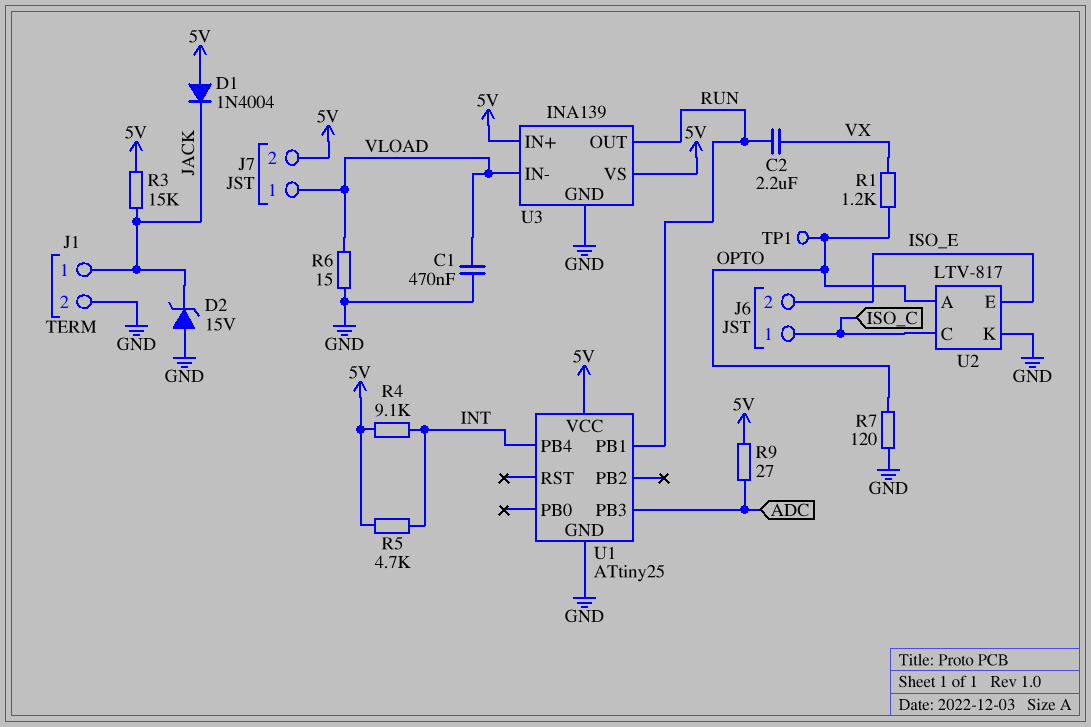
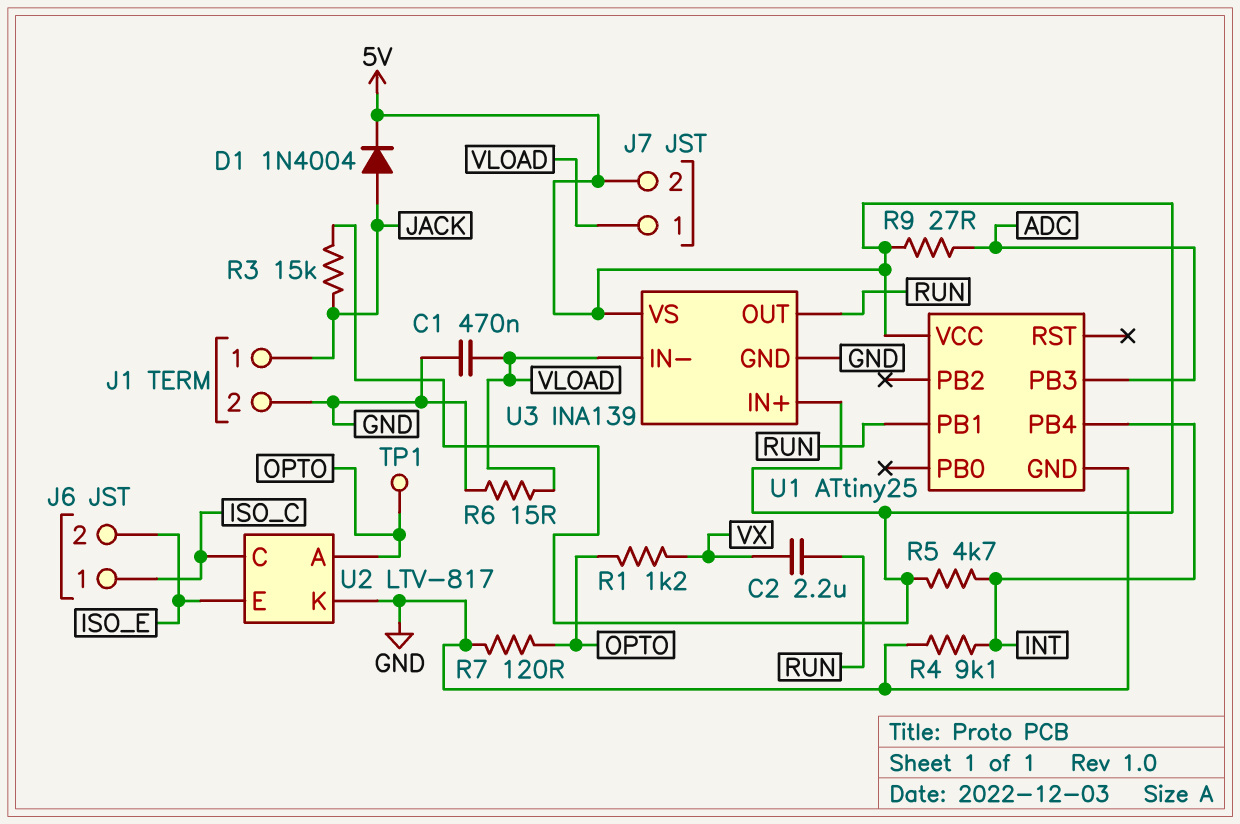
D1: diode 1N4004 (A 5V, K JACK) -> diode 1N4004 (A JACK, K 5V)
D2: zener 15V (A GND, K JACK) -> none
R4: 9.1k (5V, INT) -> 9.1k (GND, INT)

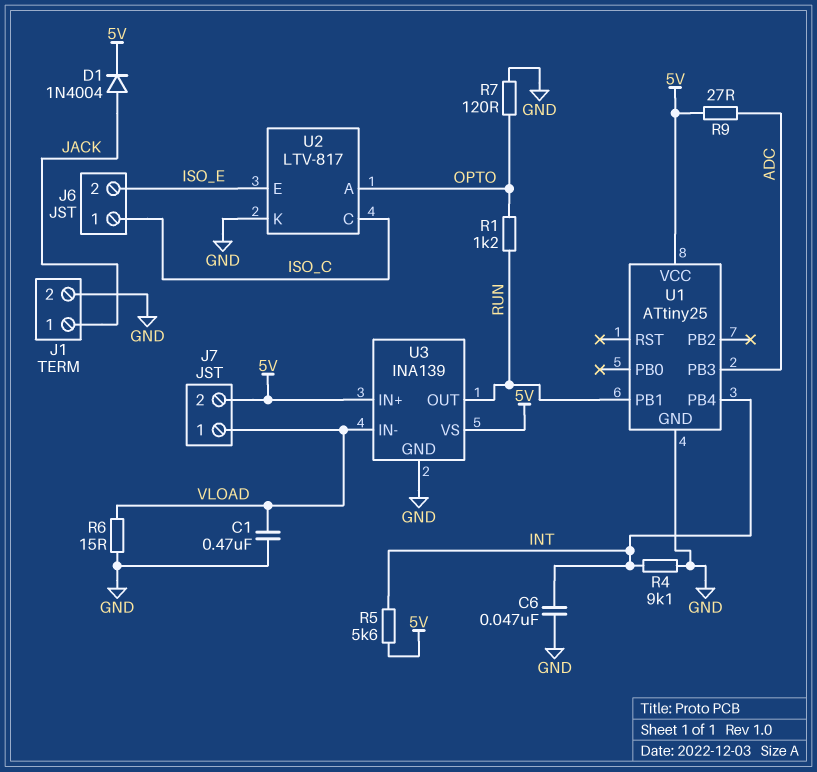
C2: 2.2uF (RUN, VX) -> none
C6: none -> 47nF (GND, INT)
R1: 1.2k (OPTO, VX) -> 1.2k (OPTO, RUN)
R3: 15k (5V, JACK) -> none
R5: 4.7k (5V, INT) -> 5.6k (5V, INT)
TP1: test point (OPTO) -> none

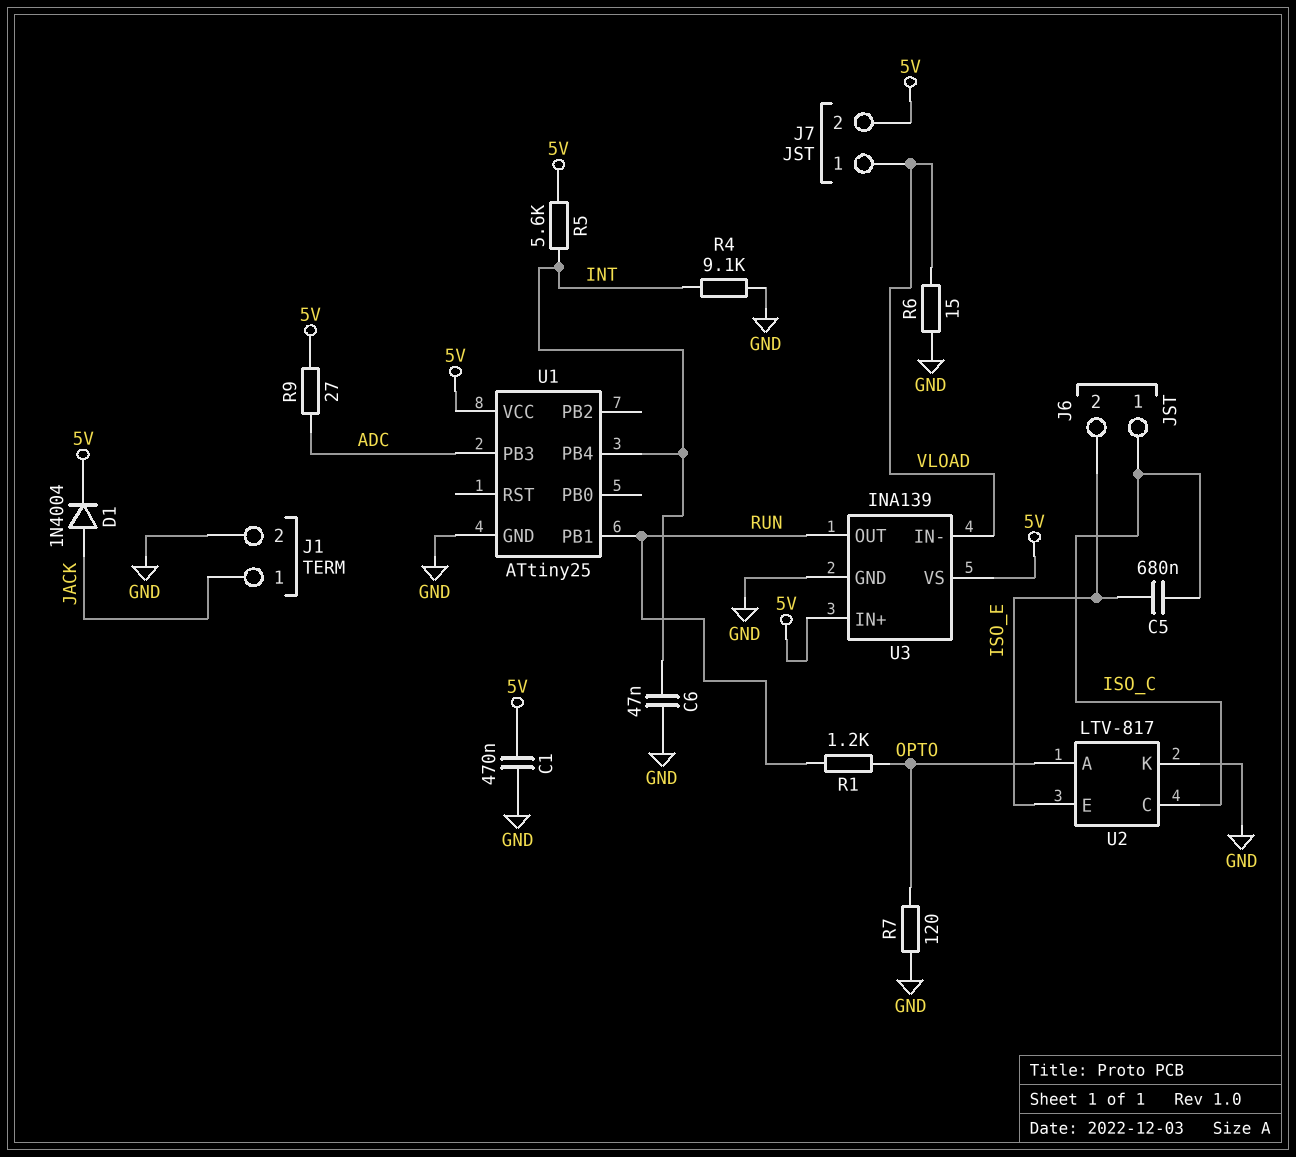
C1: 470nF (GND, VLOAD) -> 470nF (5V, GND)
C5: none -> 680nF (ISO_C, ISO_E)

